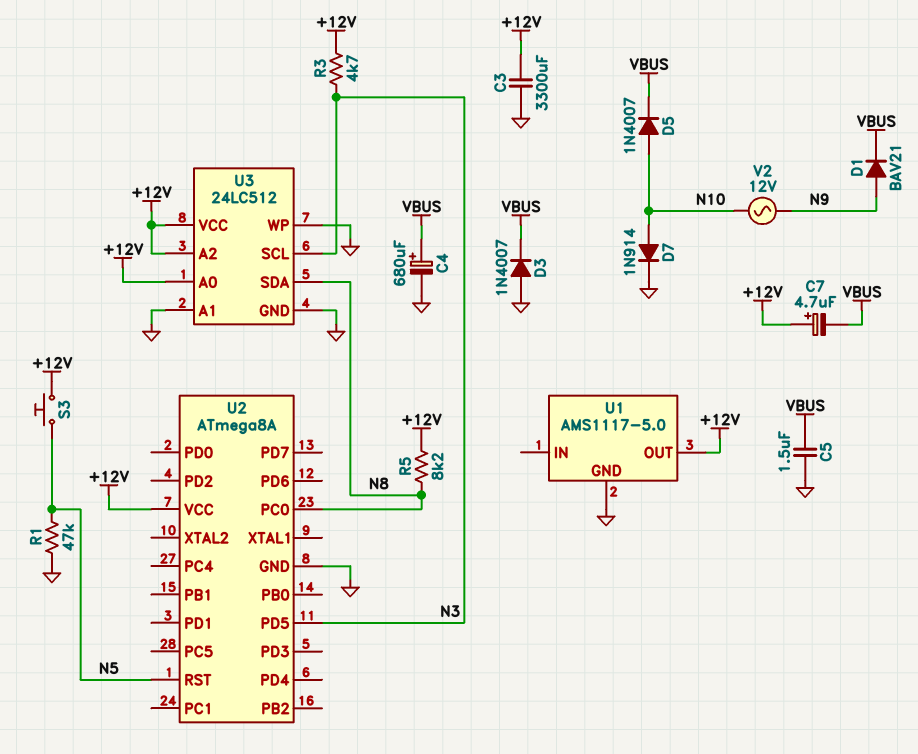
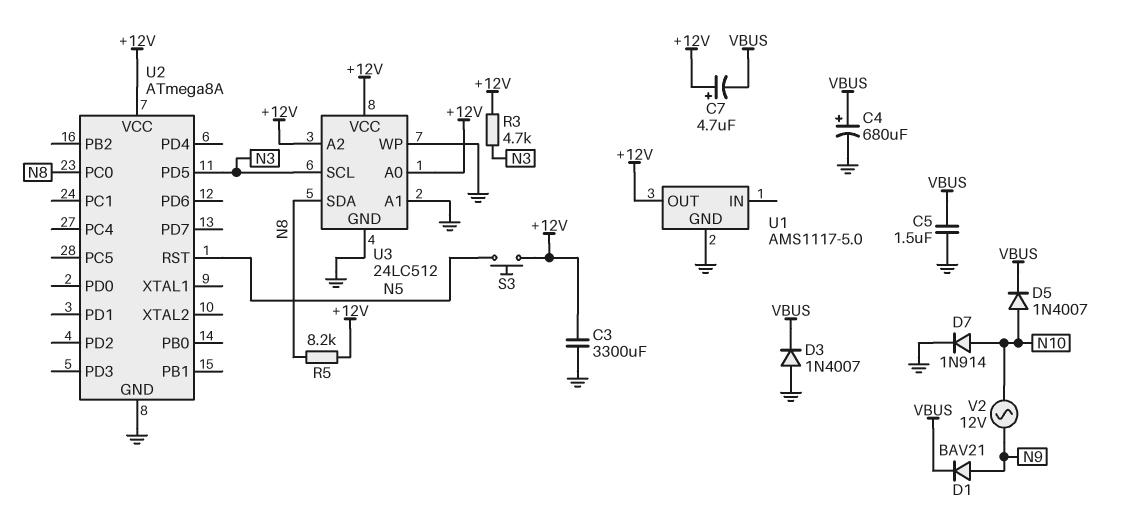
R1: 47k (GND, N5) -> none

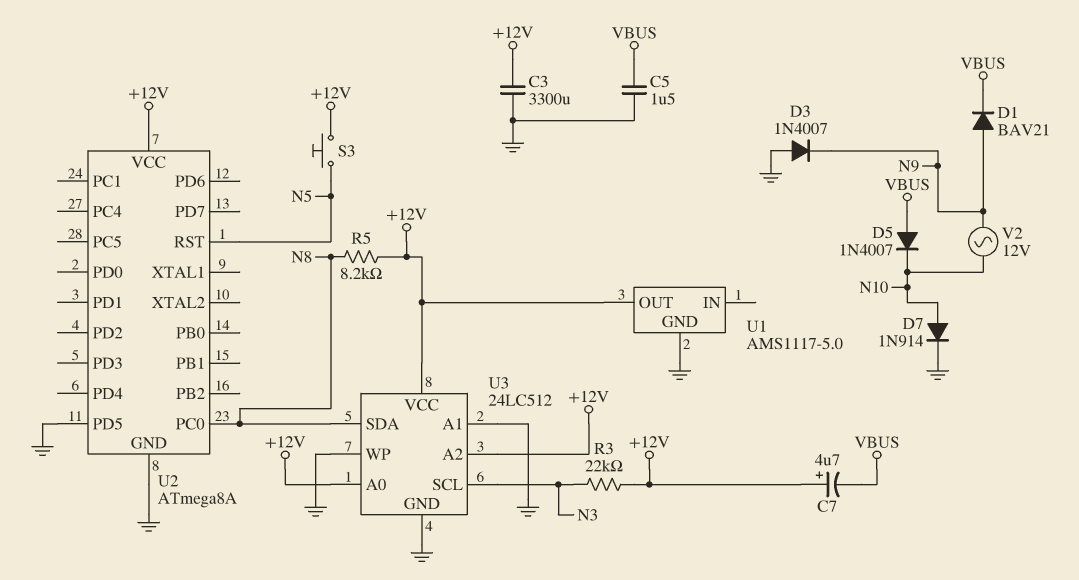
C4: 680uF (plus VBUS, minus GND) -> none
D3: diode 1N4007 (A GND, K VBUS) -> diode 1N4007 (A GND, K N9)
D5: diode 1N4007 (A N10, K VBUS) -> diode 1N4007 (A VBUS, K N10)
R3: 4.7k (+12V, N3) -> 22k (+12V, N3)
U2 pin PD5: N3 -> GND

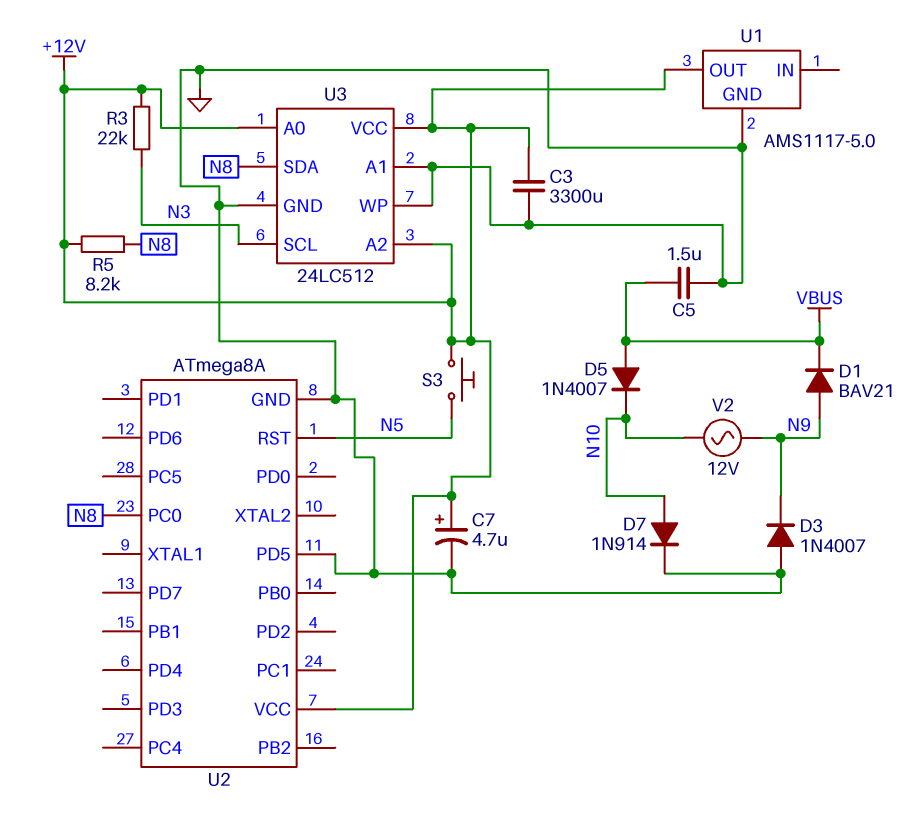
C7: 4.7uF (plus +12V, minus VBUS) -> 4.7uF (plus +12V, minus GND)

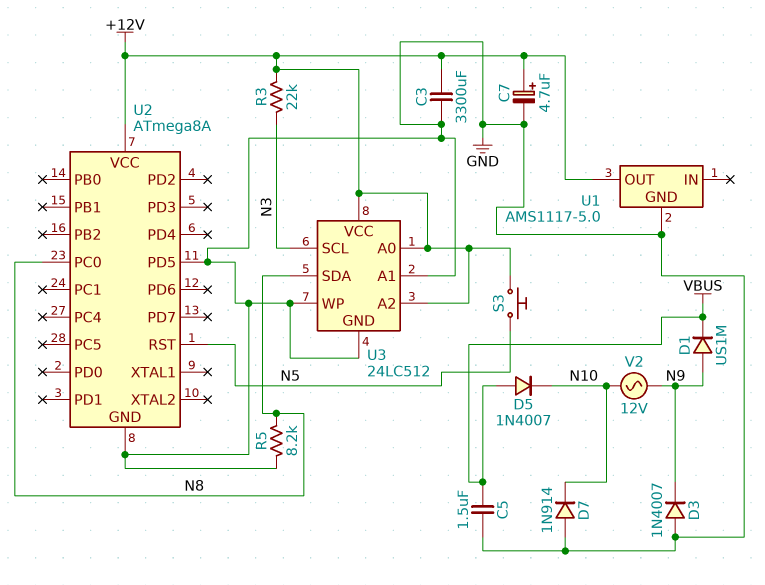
D1: diode BAV21 (A N9, K VBUS) -> diode US1M (A N9, K VBUS)
D7: diode 1N914 (A N10, K GND) -> diode 1N914 (A GND, K N10)
R5: 8.2k (+12V, N8) -> 8.2k (GND, N8)

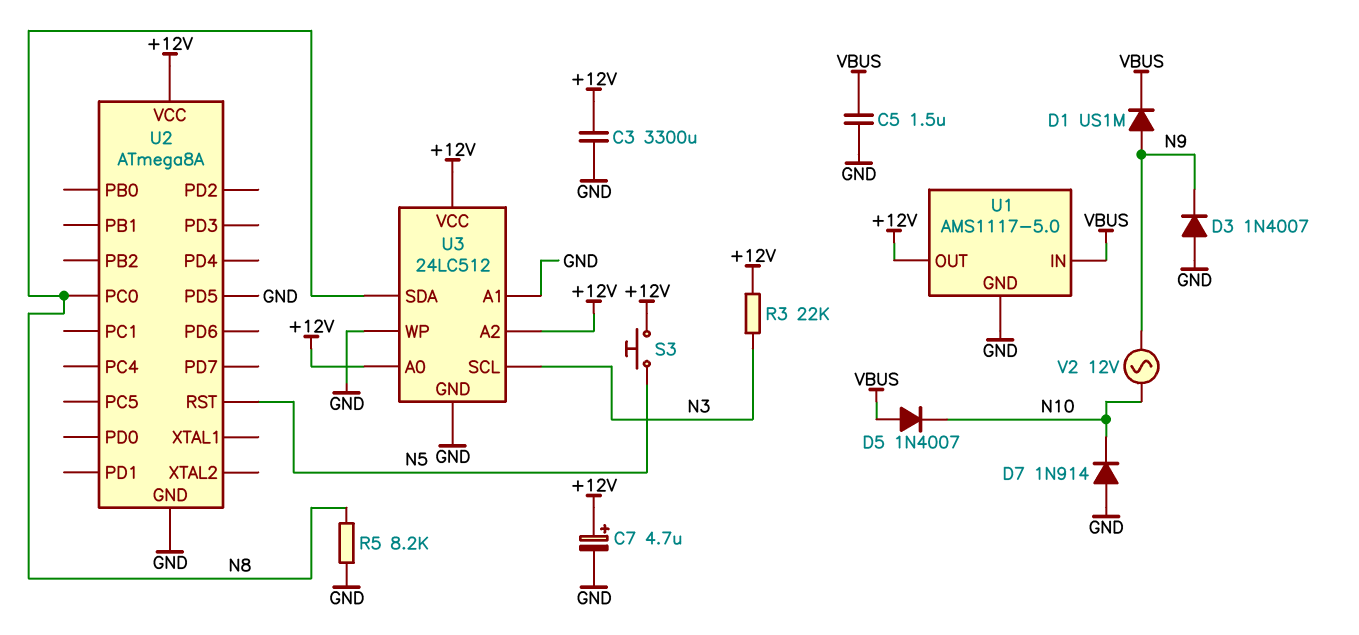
U1 pin IN: none -> VBUS

